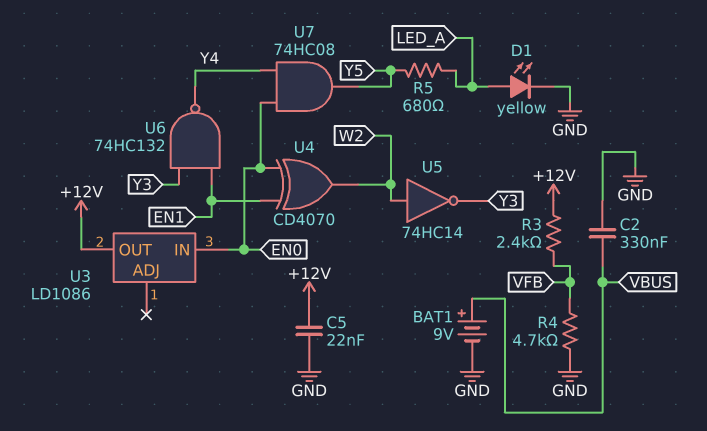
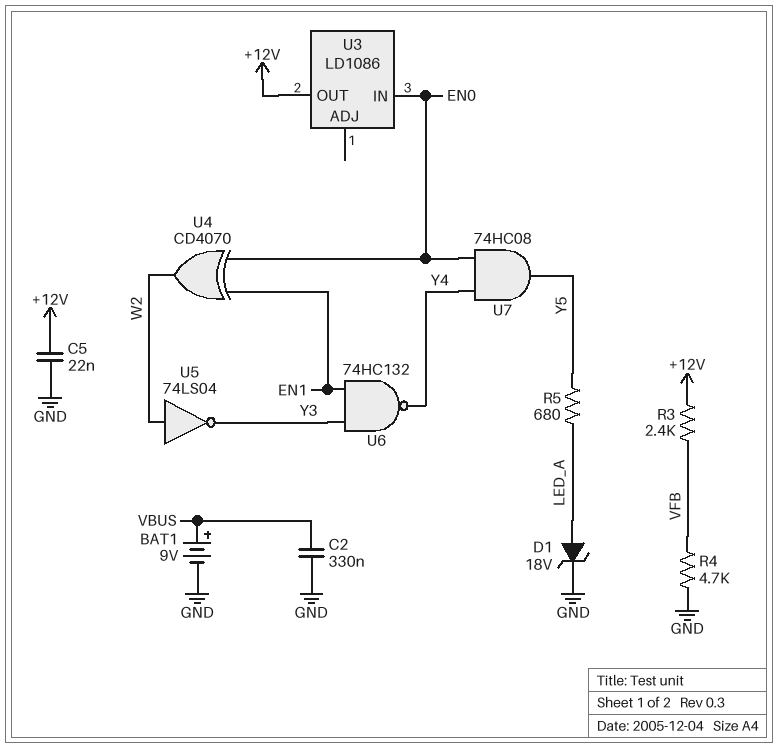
D1: LED yellow (A LED_A, K GND) -> zener 18V (A LED_A, K GND)
U5: NOT 74HC14 (in W2, out Y3) -> NOT 74LS04 (in W2, out Y3)

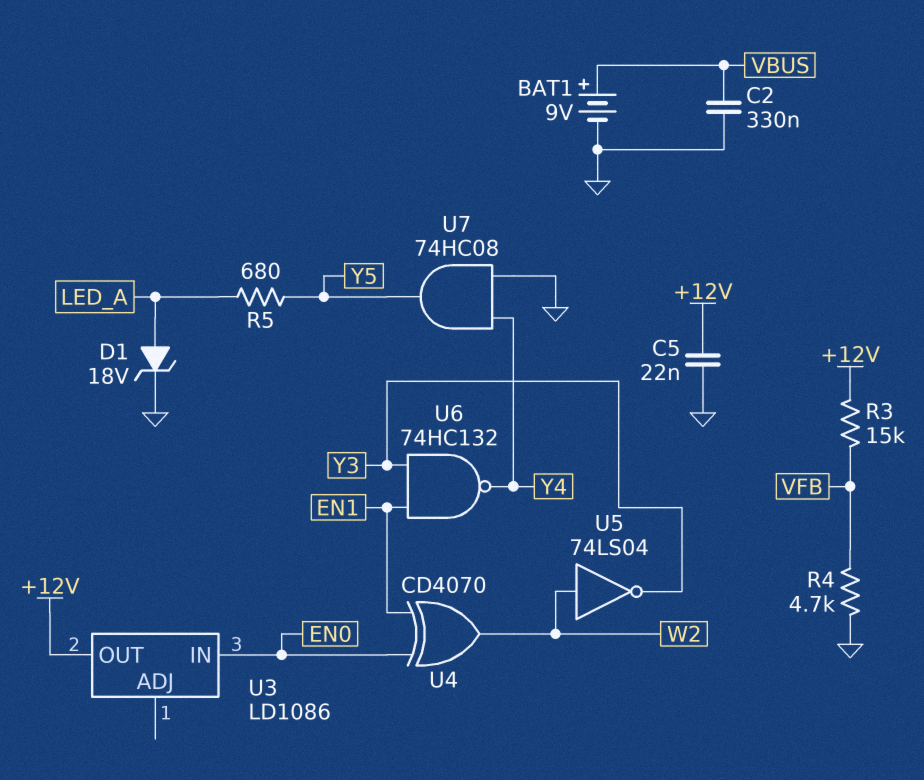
R3: 2.4k (+12V, VFB) -> 15k (+12V, VFB)
U7: AND 74HC08 (in EN0, in Y4, out Y5) -> AND 74HC08 (in GND, in Y4, out Y5)

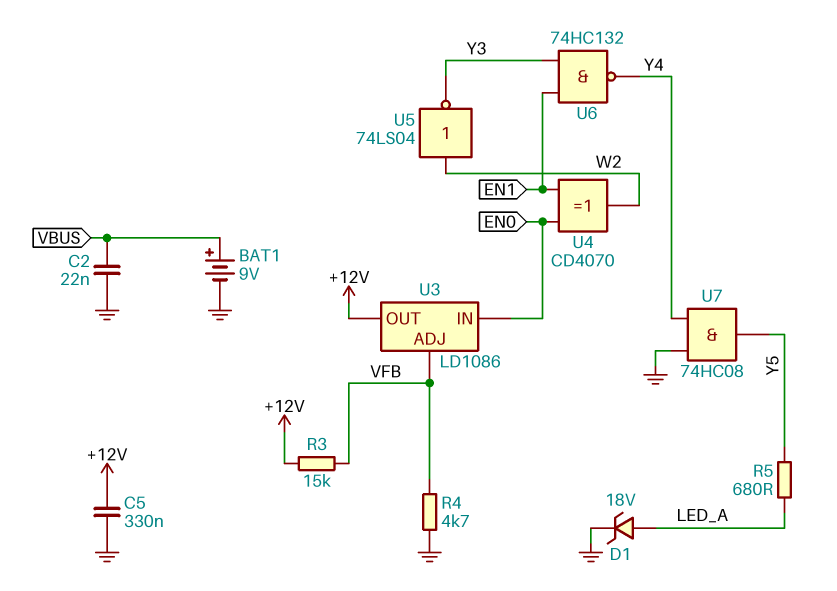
C2: 330nF (GND, VBUS) -> 22nF (GND, VBUS)
C5: 22nF (+12V, GND) -> 330nF (+12V, GND)
U3 pin ADJ: none -> VFB

